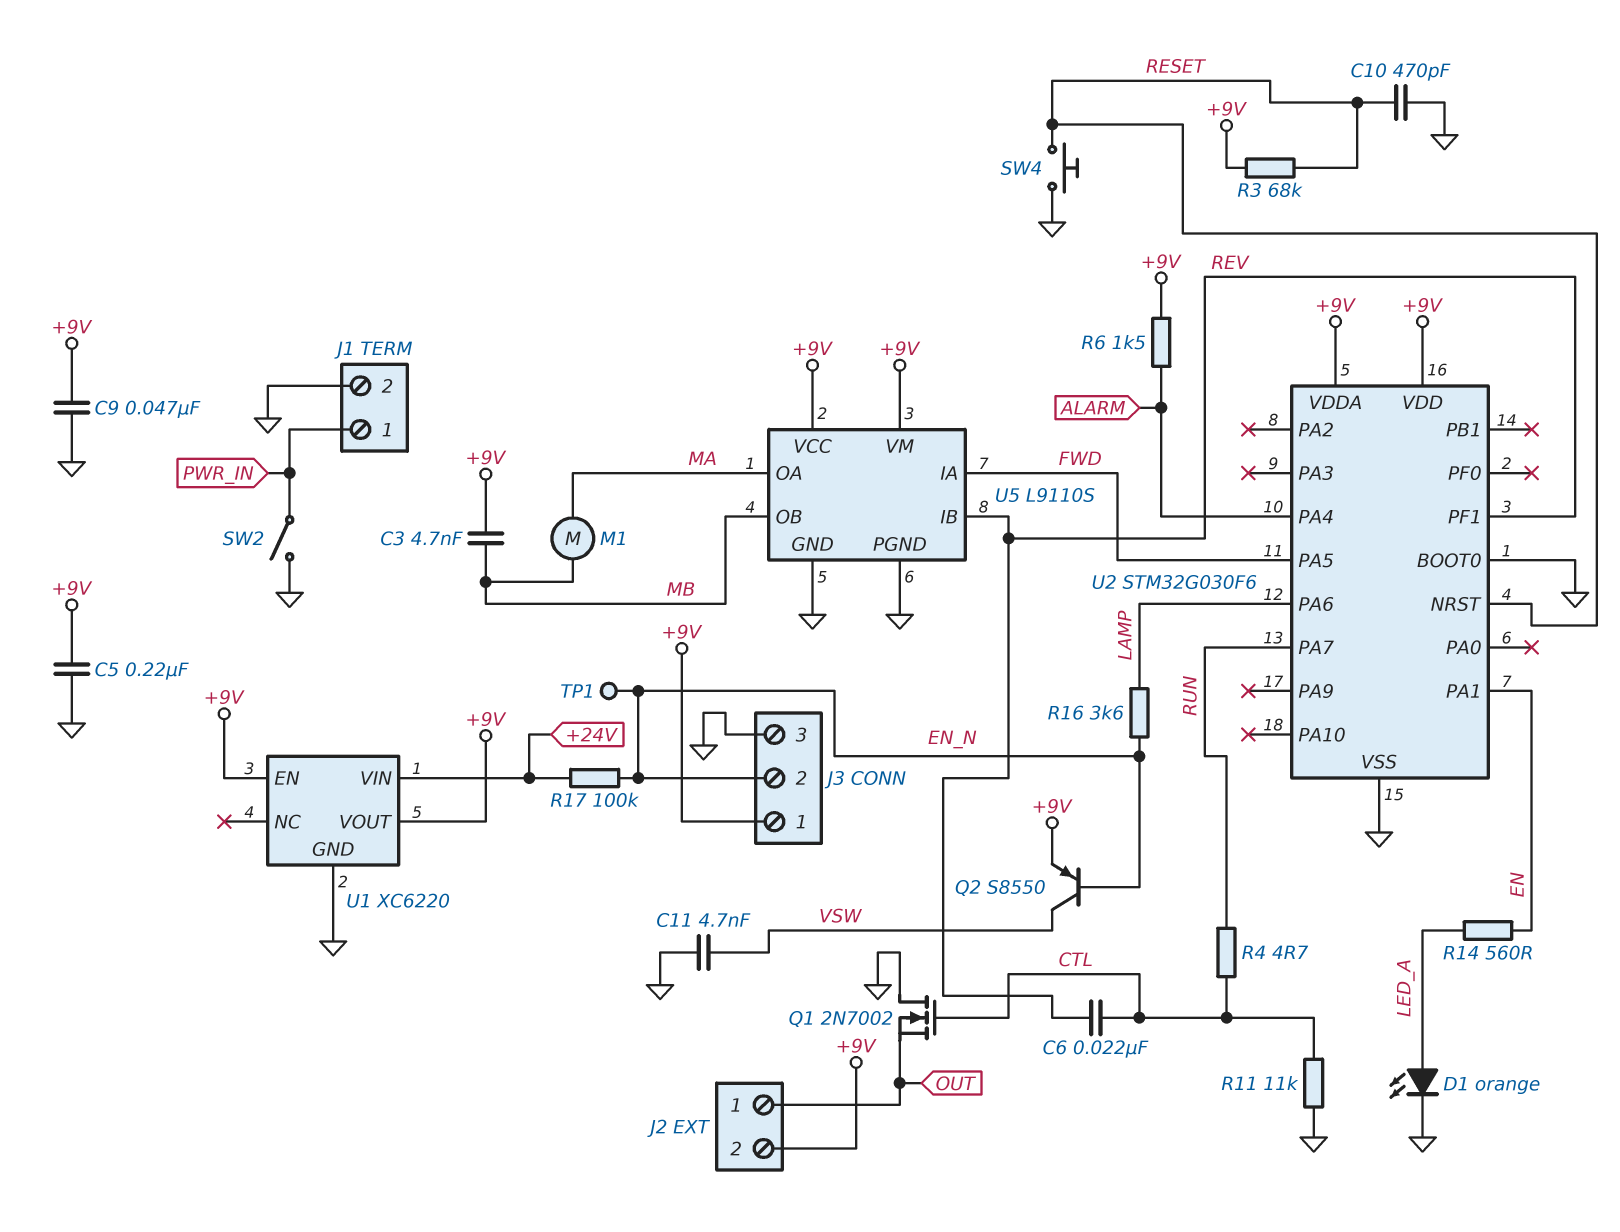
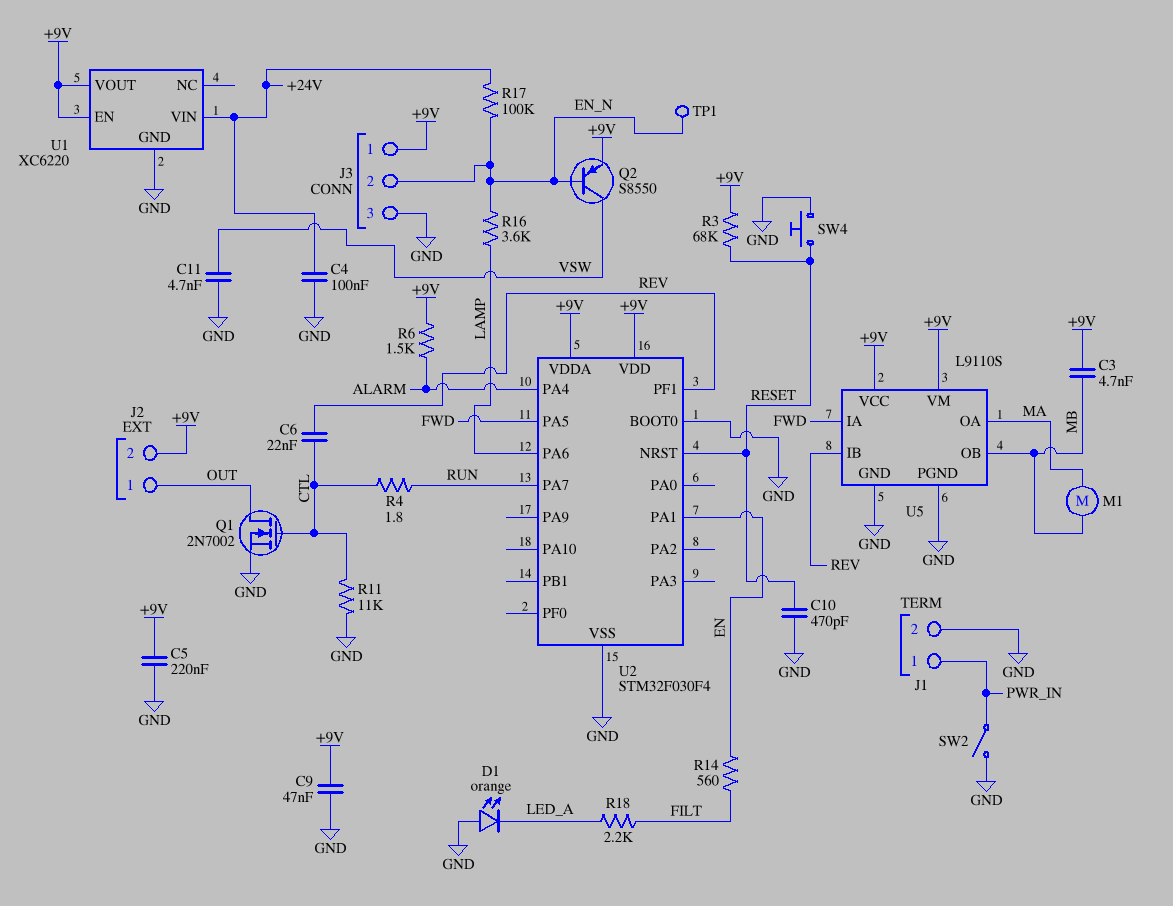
C4: none -> 100nF (+24V, GND)
D1: LED orange (A LED_A, K GND) -> LED orange (A GND, K LED_A)
Q1: NMOS 2N7002 (G CTL, D GND, S OUT) -> NMOS 2N7002 (G CTL, D OUT, S GND)
R4: 4.7 (CTL, RUN) -> 1.8 (CTL, RUN)
R14: 560 (EN, LED_A) -> 560 (EN, FILT)
R18: none -> 2.2k (FILT, LED_A)
U2: STM32G030F6 -> STM32F030F4

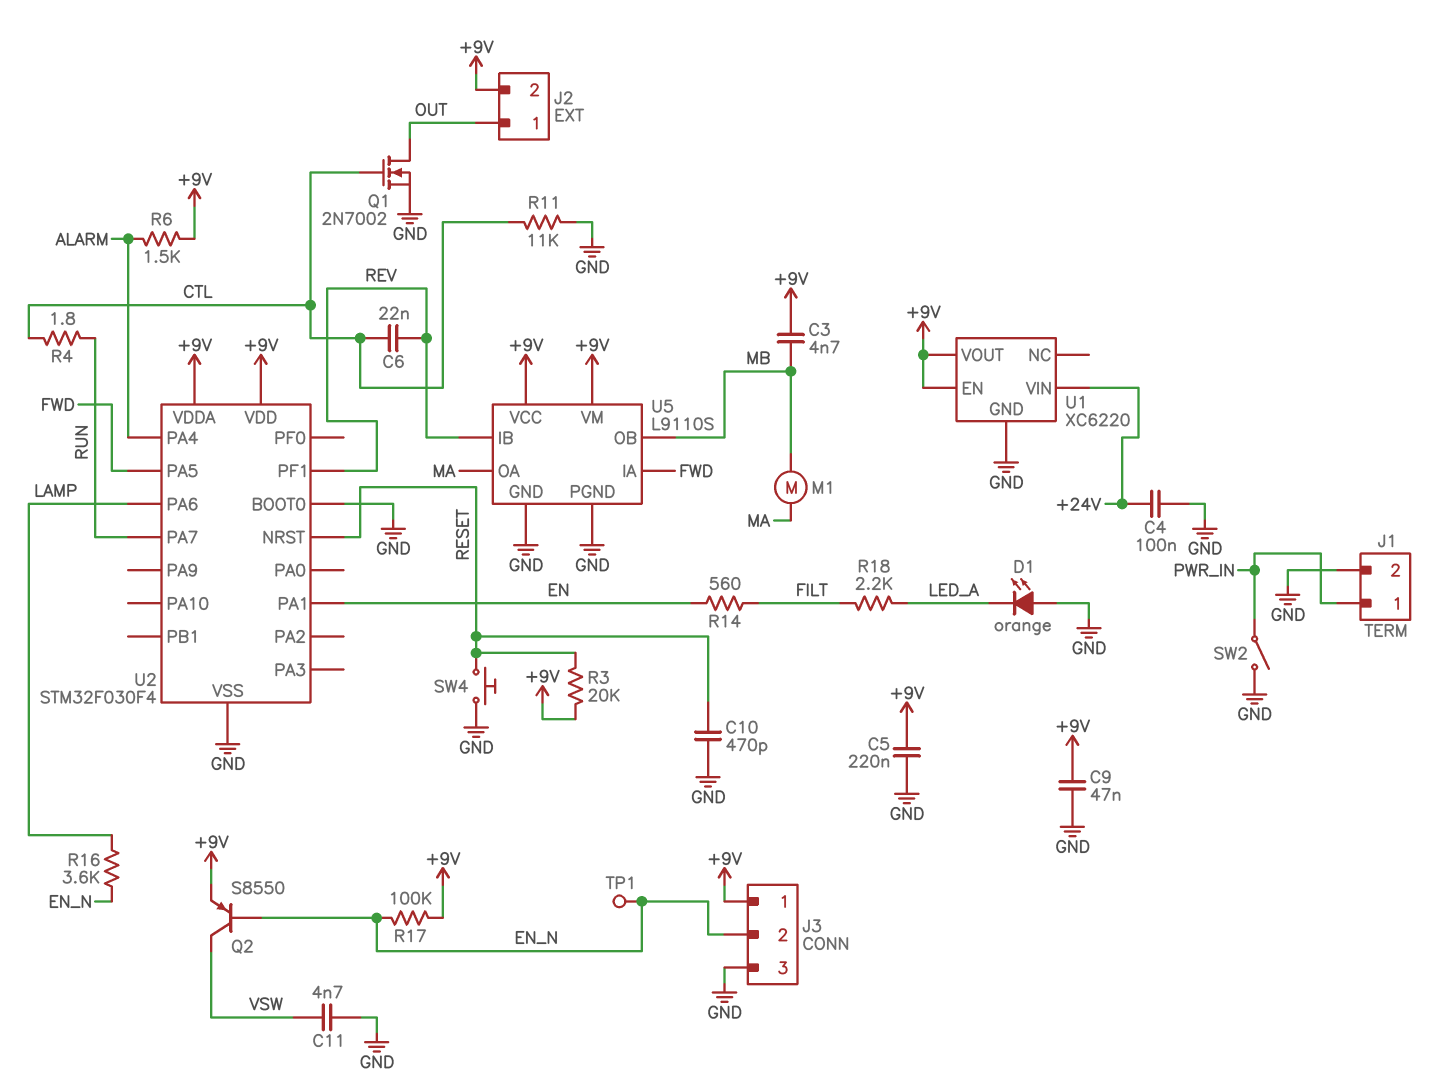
R3: 68k (+9V, RESET) -> 20k (+9V, RESET)
R17: 100k (+24V, EN_N) -> 100k (+9V, EN_N)

